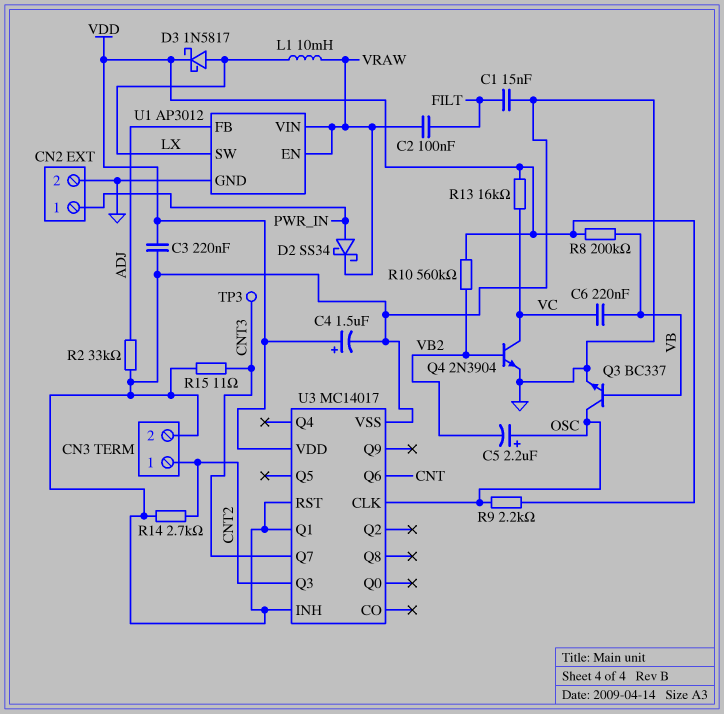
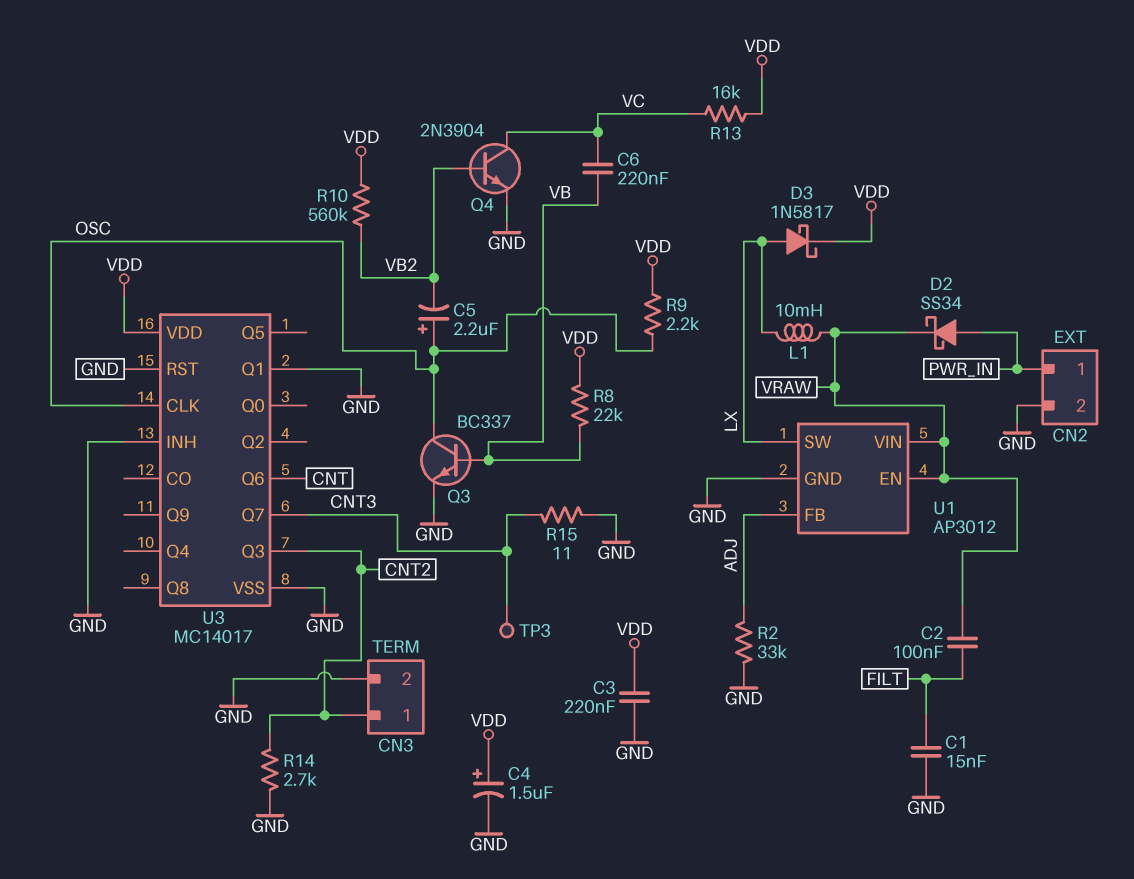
R8: 200k (VB, VDD) -> 22k (VB, VDD)

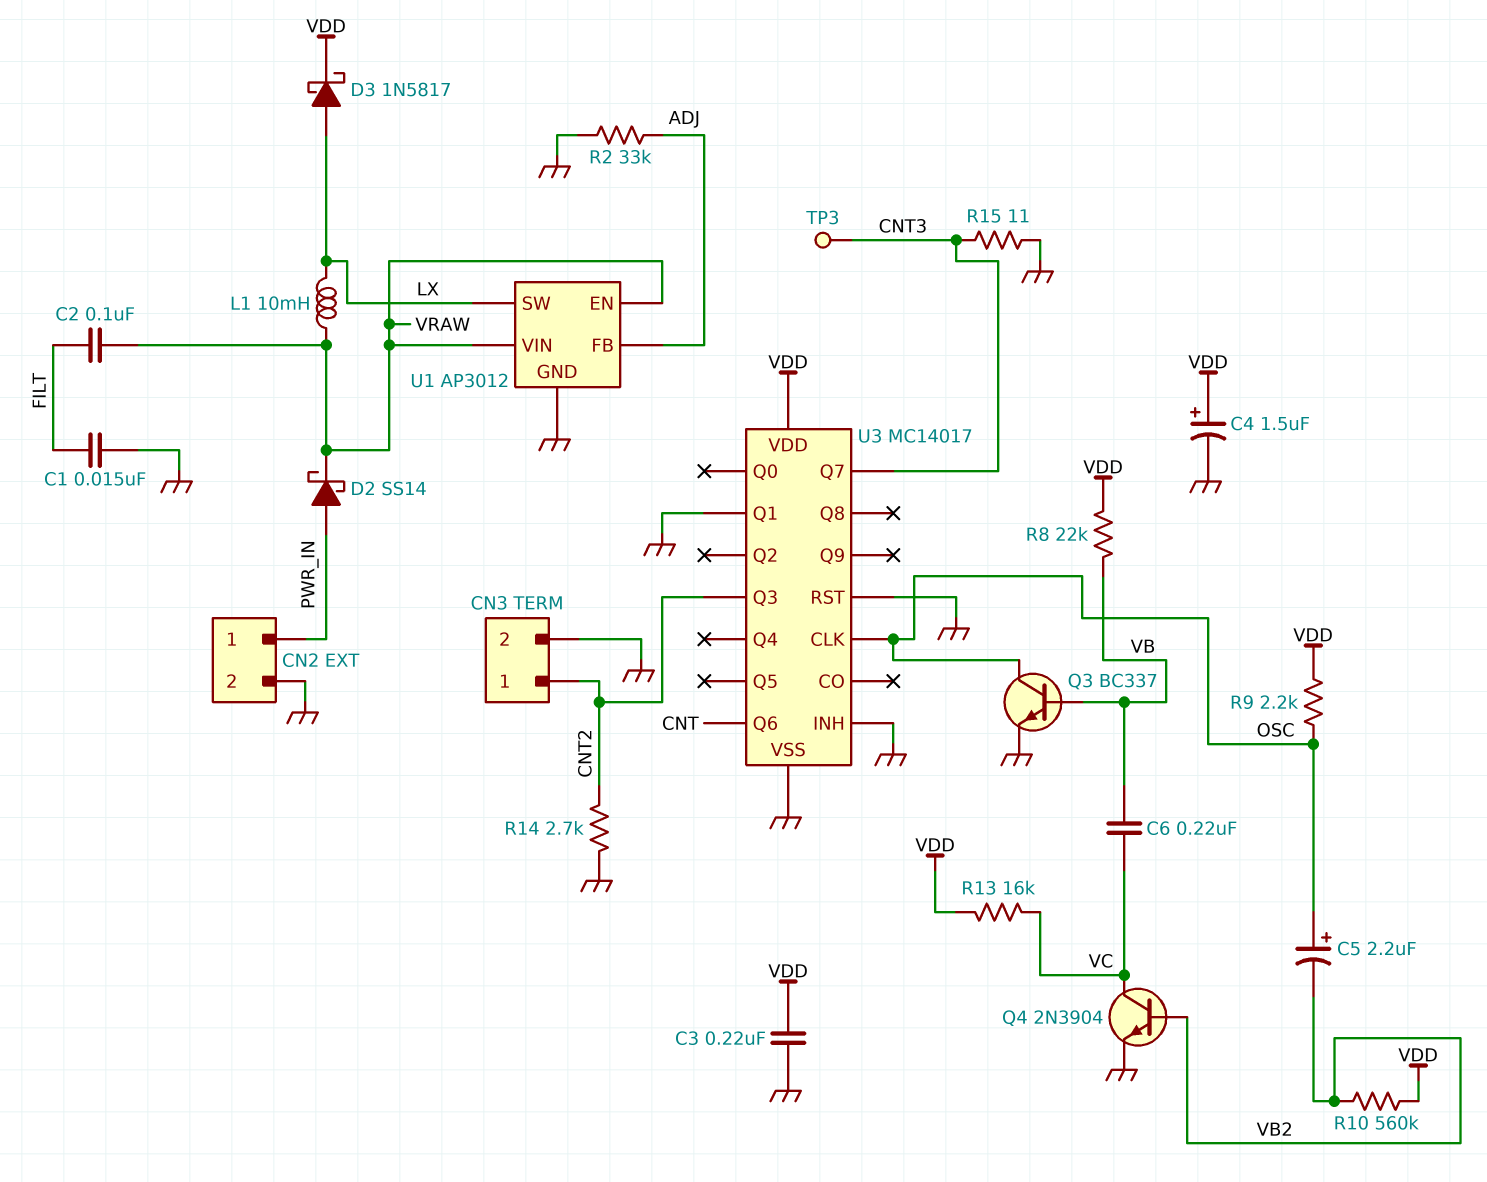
D2: schottky SS34 (A PWR_IN, K VRAW) -> schottky SS14 (A PWR_IN, K VRAW)

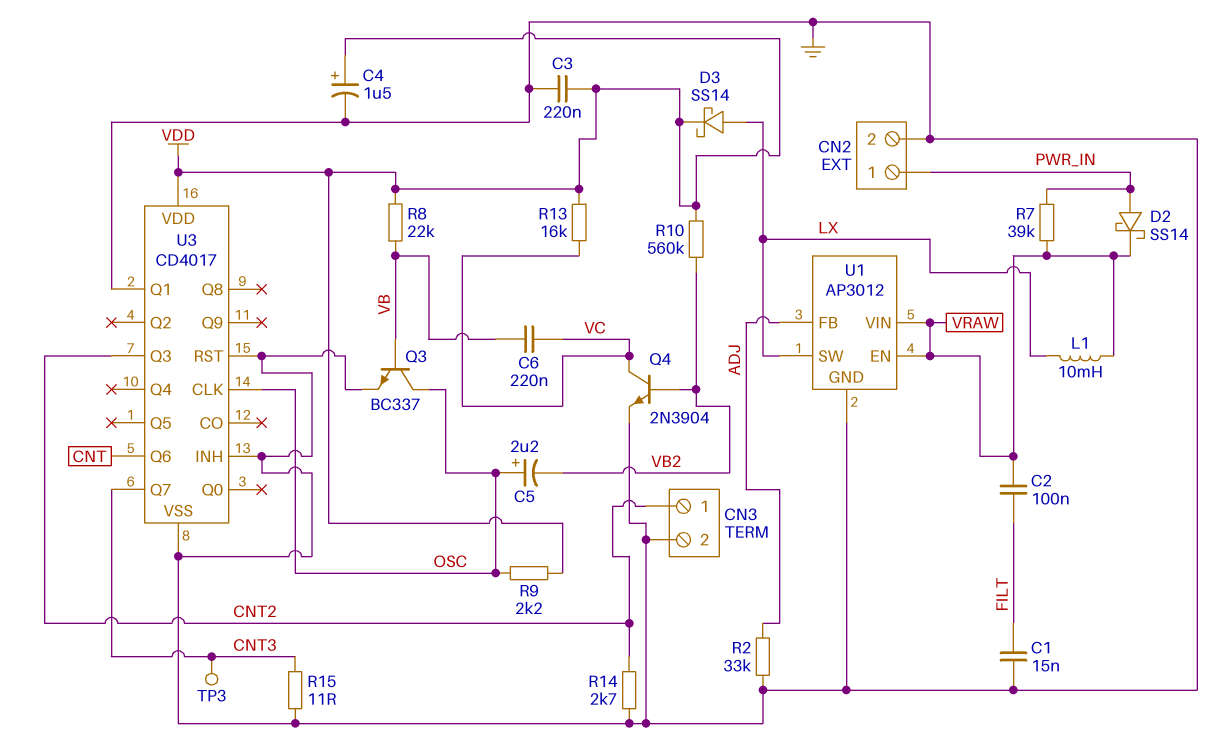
D3: schottky 1N5817 (A LX, K VDD) -> schottky SS14 (A LX, K VDD)
R7: none -> 39k (PWR_IN, VRAW)
U3: MC14017 -> CD4017

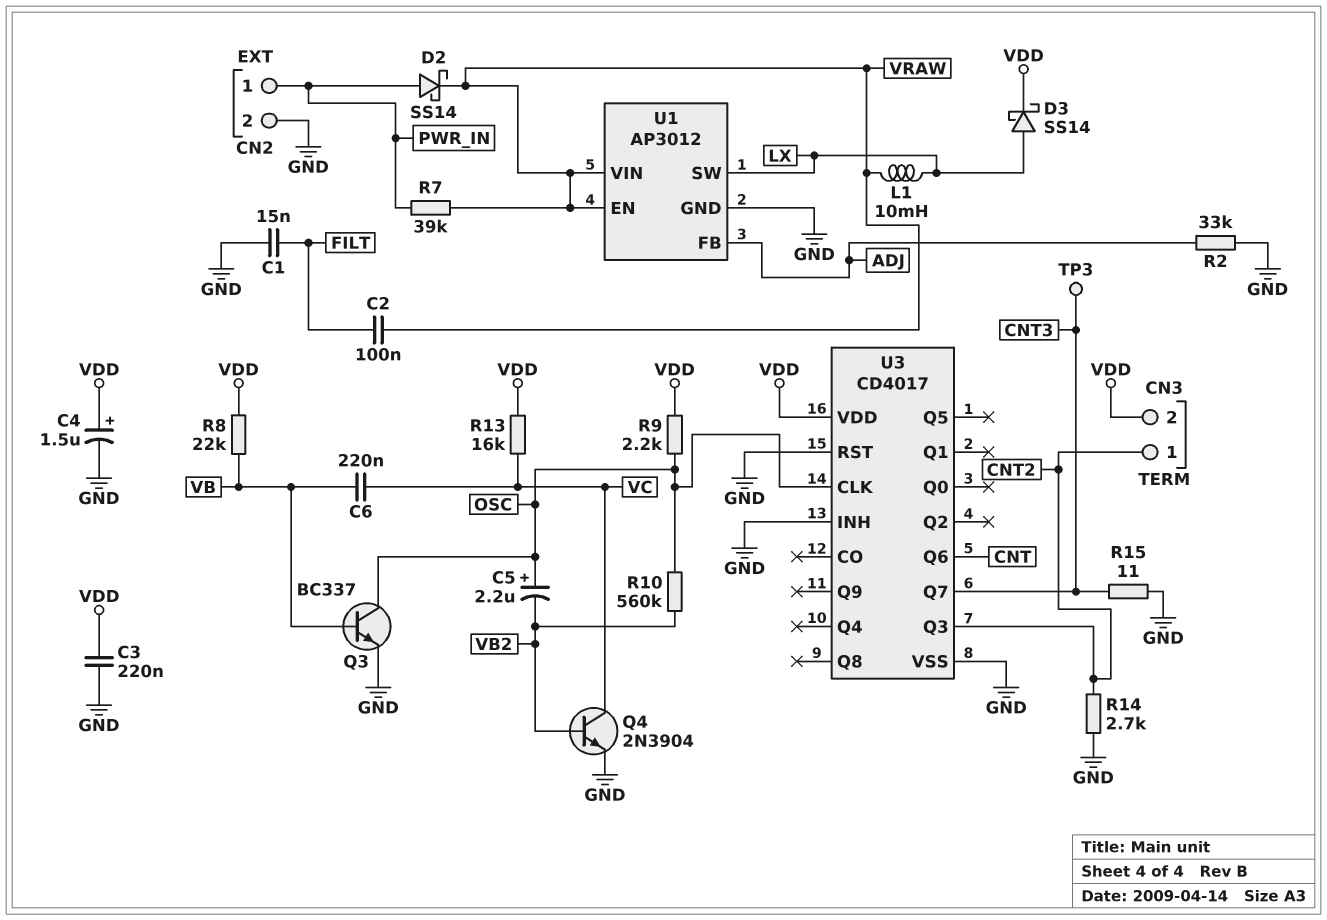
CN3 pin 2: GND -> VDD
R10: 560k (VB2, VDD) -> 560k (OSC, VB2)
U3 pin Q1: GND -> none

